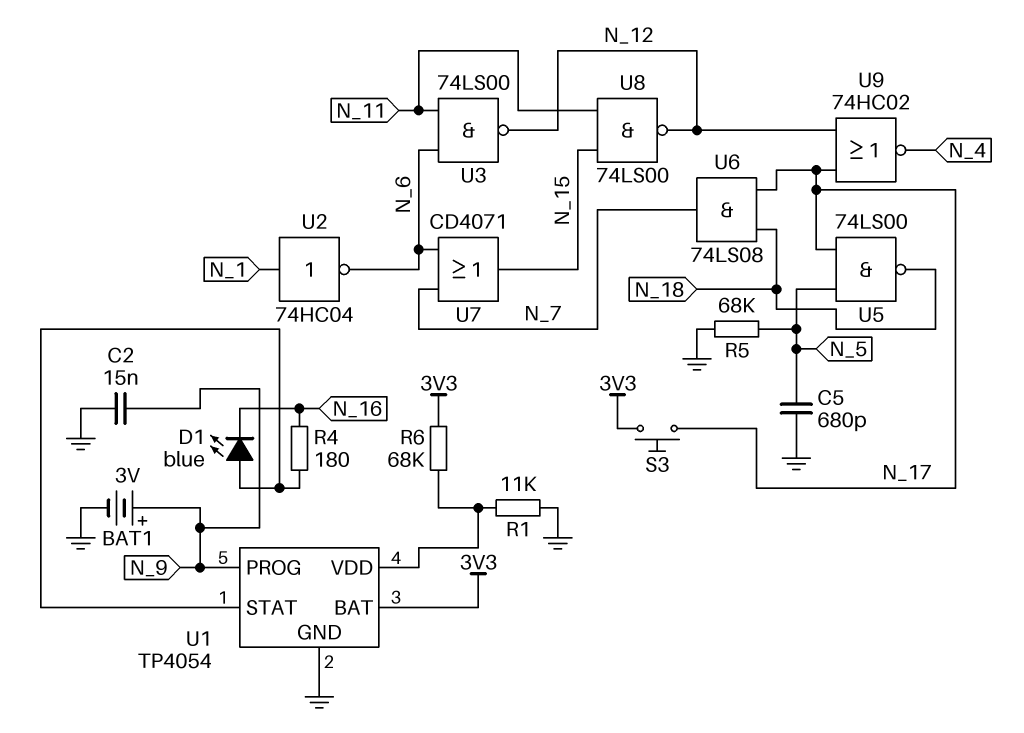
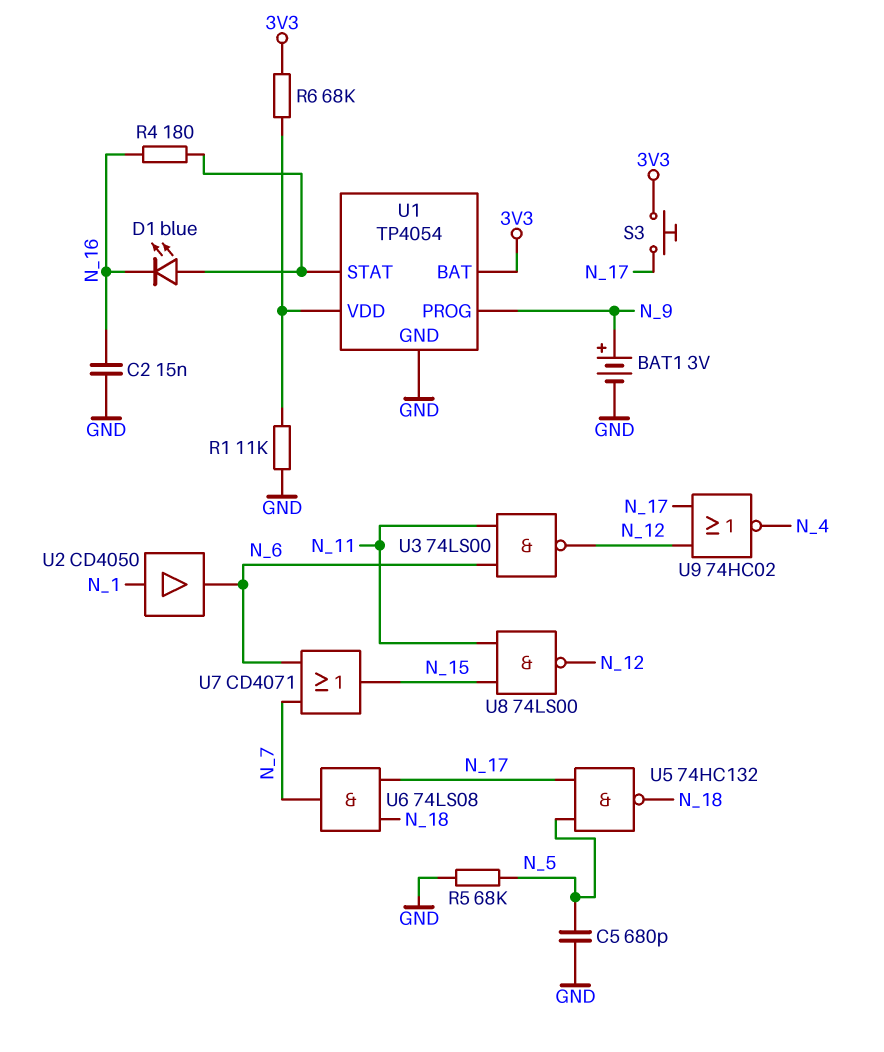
C2: 15nF (GND, N_9) -> 15nF (GND, N_16)
U2: NOT 74HC04 (in N_1, out N_6) -> buffer CD4050 (in N_1, out N_6)
U5: NAND 74LS00 (in N_5, in N_17, out N_18) -> NAND 74HC132 (in N_5, in N_17, out N_18)

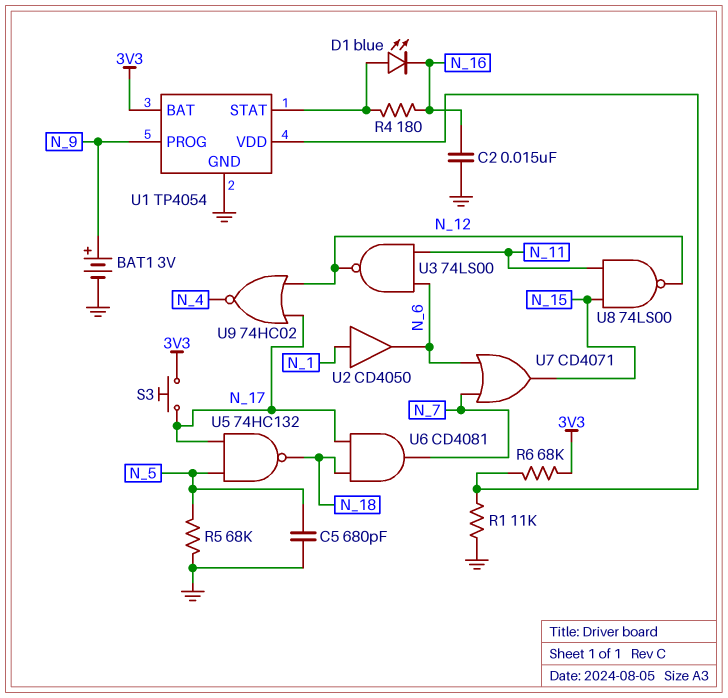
U6: AND 74LS08 (in N_17, in N_18, out N_7) -> AND CD4081 (in N_17, in N_18, out N_7)

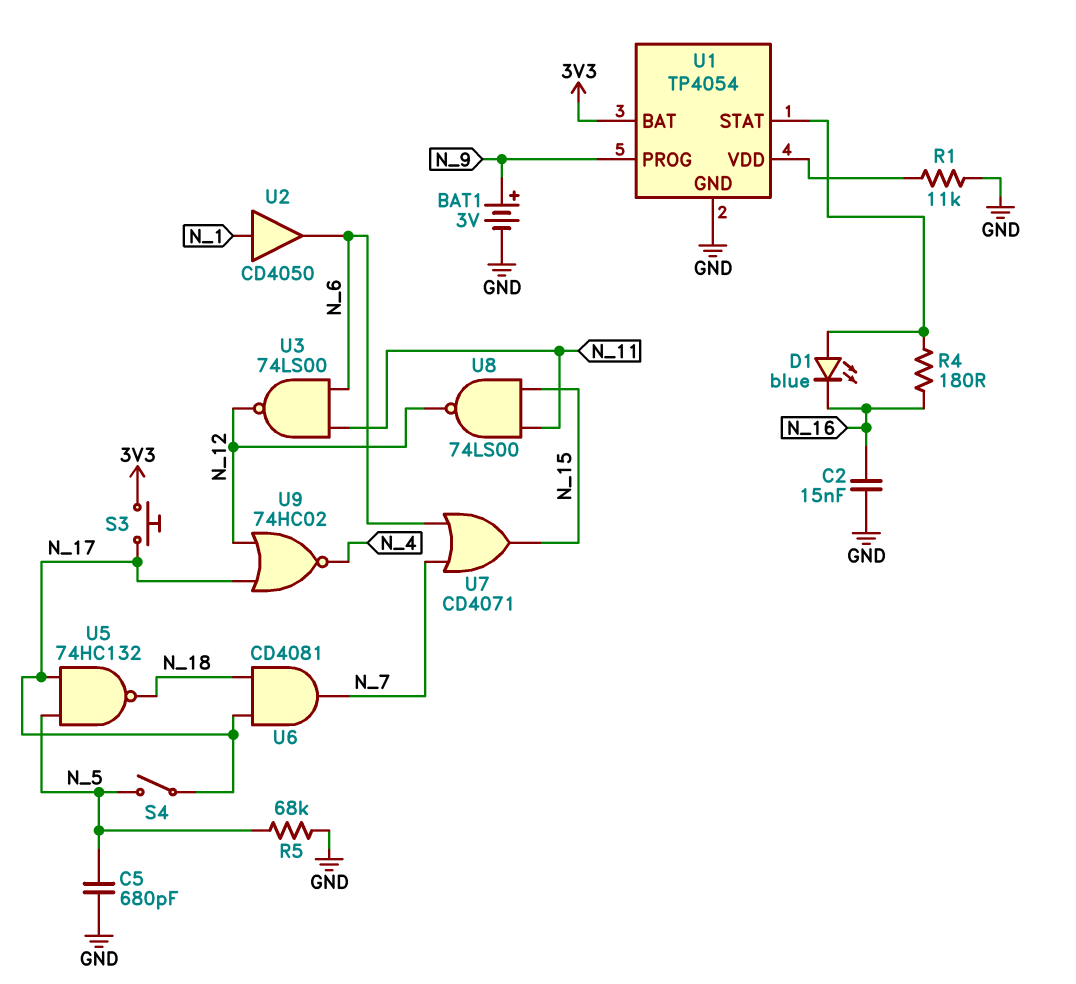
R6: 68k (3V3, U1/VDD) -> none
S4: none -> switch (N_5, N_17)

